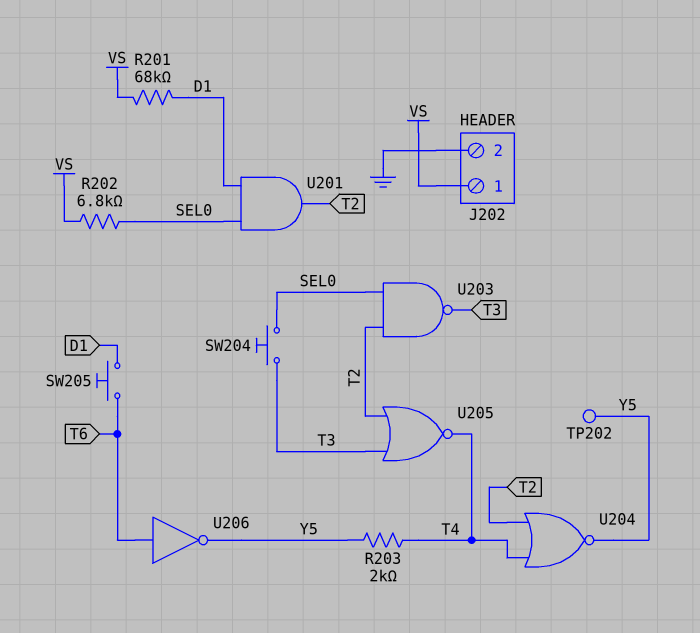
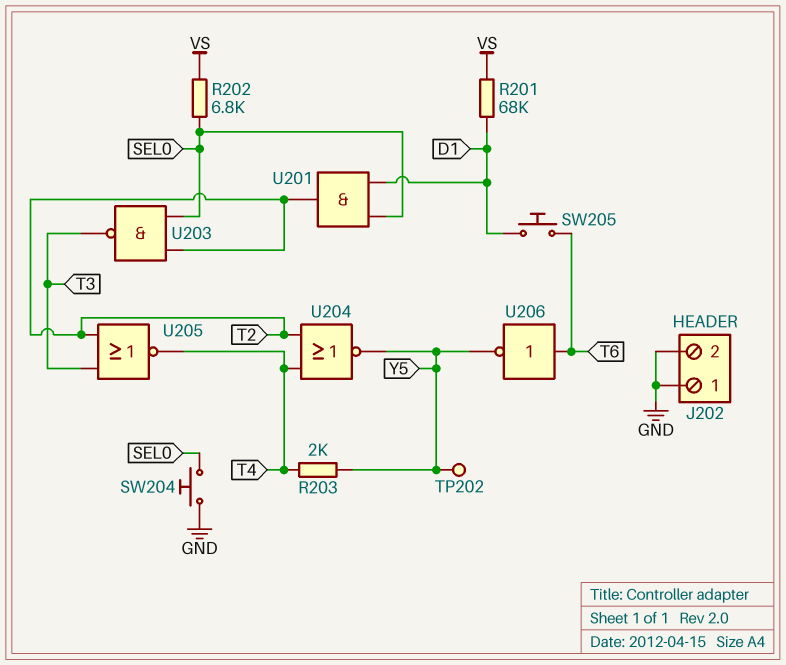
J202 pin 1: VS -> GND
SW204: button (SEL0, T3) -> button (GND, SEL0)

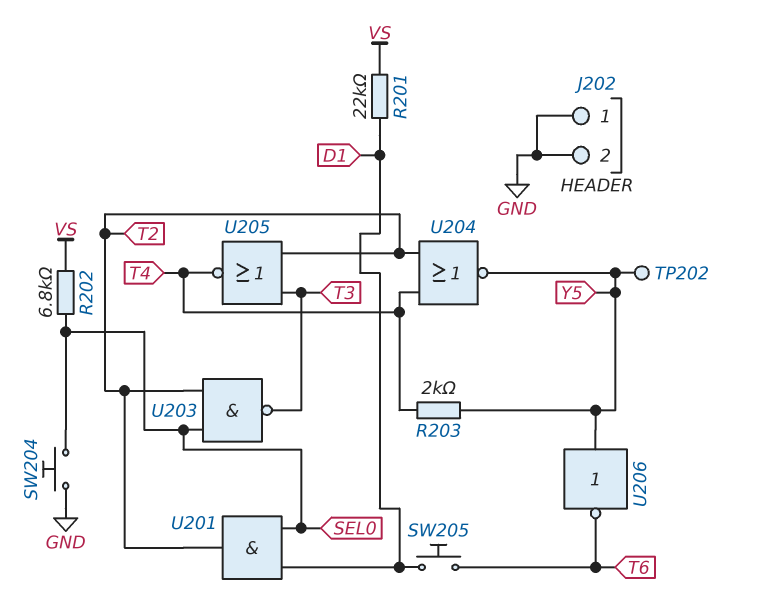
R201: 68k (D1, VS) -> 22k (D1, VS)
U206: NOT (in T6, out Y5) -> NOT (in Y5, out T6)

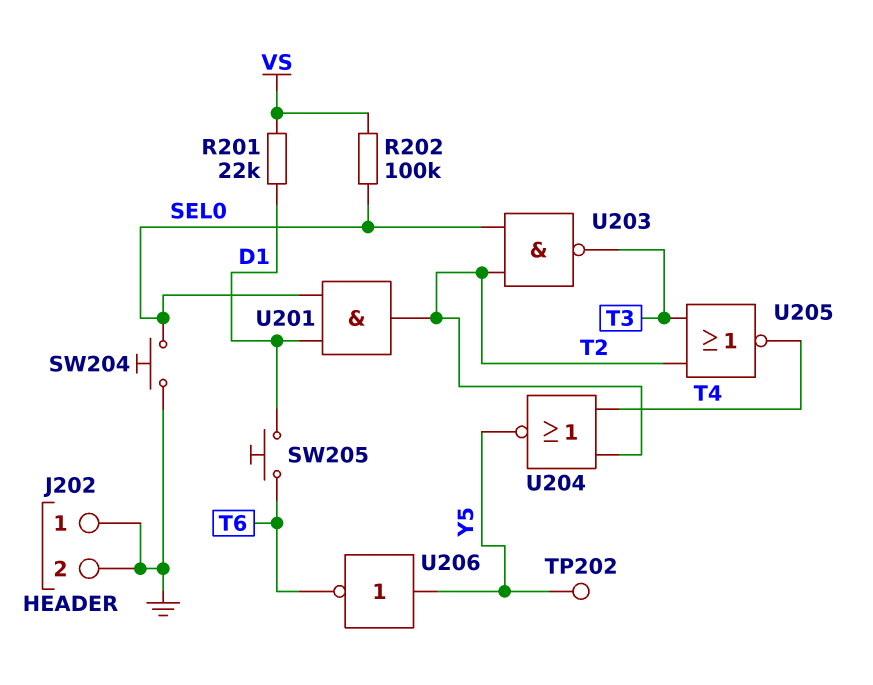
R202: 6.8k (SEL0, VS) -> 100k (SEL0, VS)
R203: 2k (T4, Y5) -> none

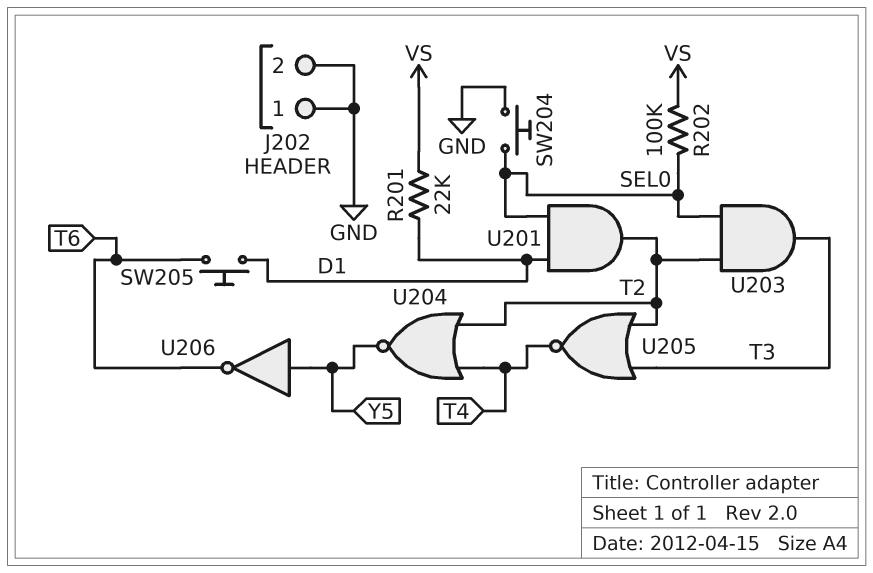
TP202: test point (Y5) -> none
U203: NAND (in SEL0, in T2, out T3) -> AND (in SEL0, in T2, out T3)

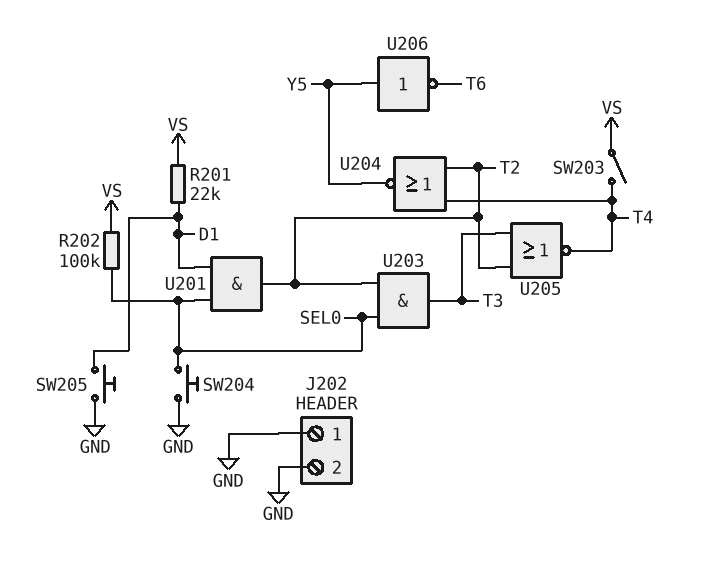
SW203: none -> switch (T4, VS)
SW205: button (D1, T6) -> button (D1, GND)

